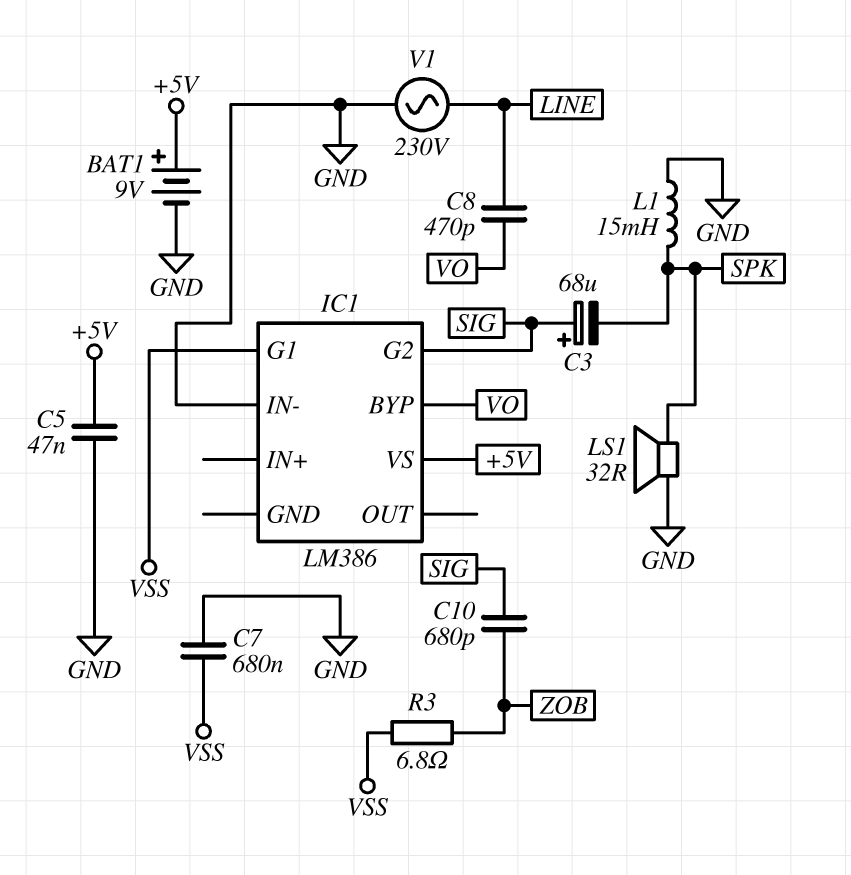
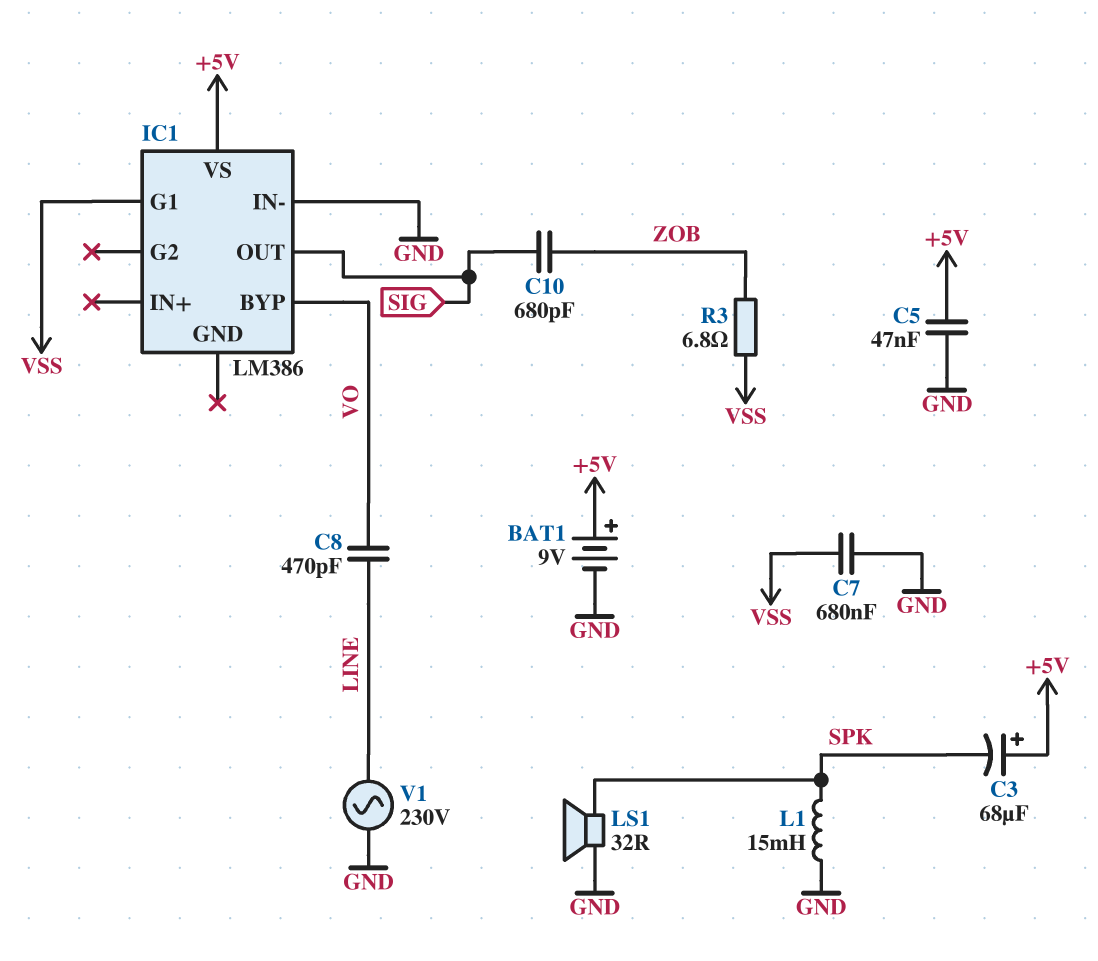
C3: 68uF (plus SIG, minus SPK) -> 68uF (plus +5V, minus SPK)
IC1 pin G2: SIG -> none
IC1 pin OUT: none -> SIG

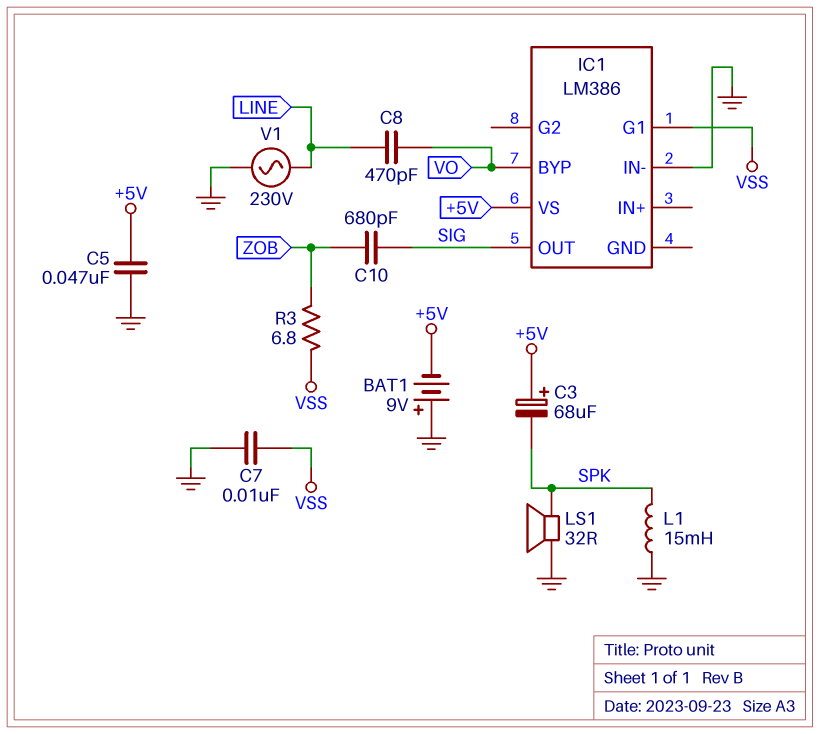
BAT1: 9V (plus +5V, minus GND) -> 9V (plus GND, minus +5V)
C7: 680nF (GND, VSS) -> 10nF (GND, VSS)

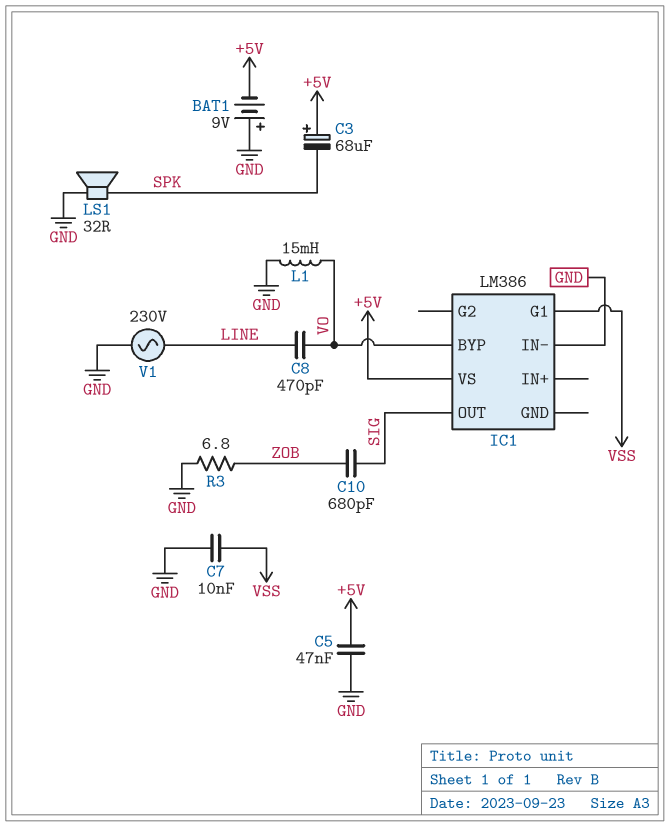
L1: 15mH (GND, SPK) -> 15mH (GND, VO)
R3: 6.8 (VSS, ZOB) -> 6.8 (GND, ZOB)

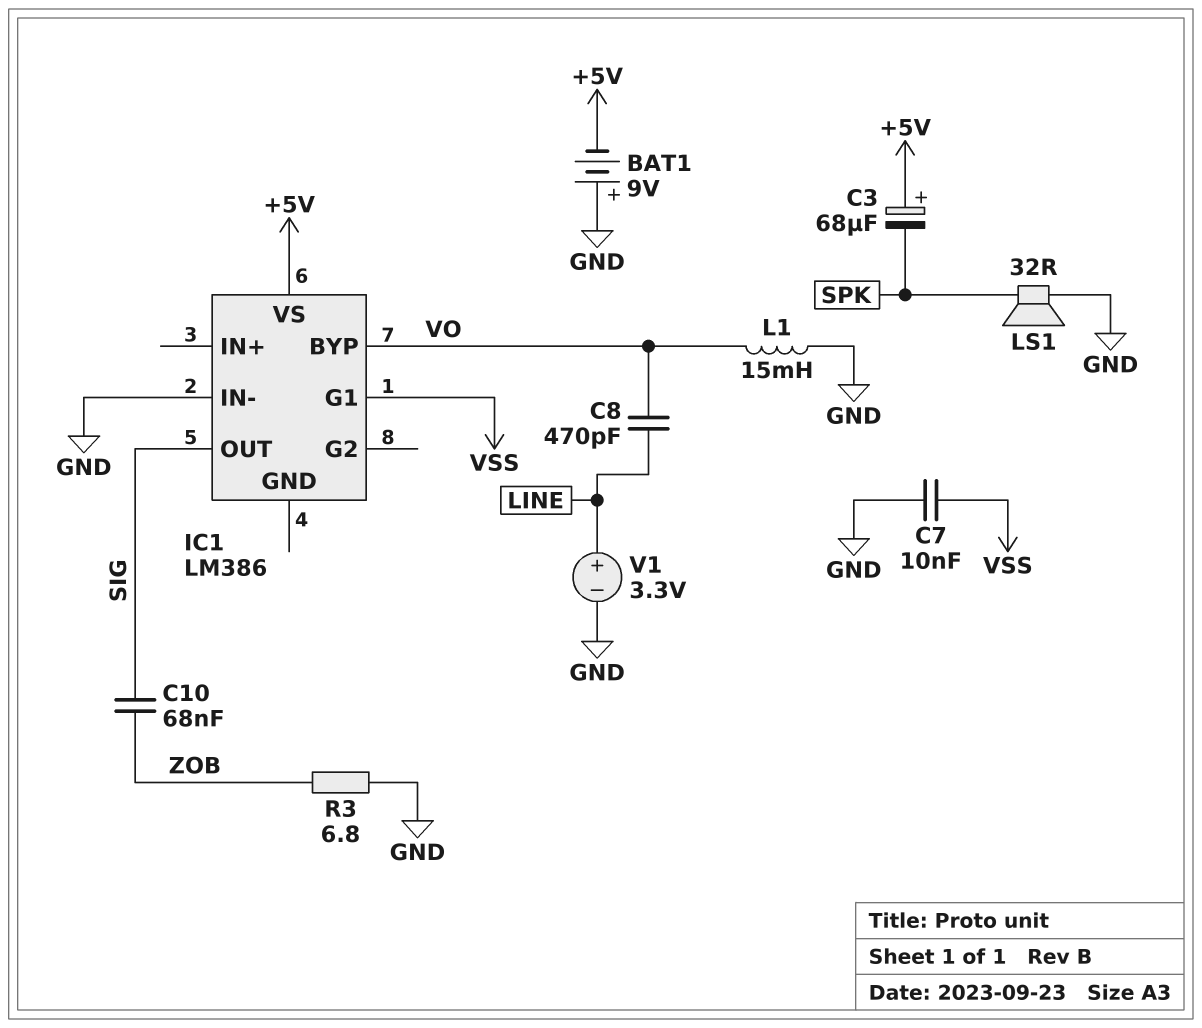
C5: 47nF (+5V, GND) -> none
C10: 680pF (SIG, ZOB) -> 68nF (SIG, ZOB)
V1: AC 230V (GND, LINE) -> 3.3V (plus LINE, minus GND)

